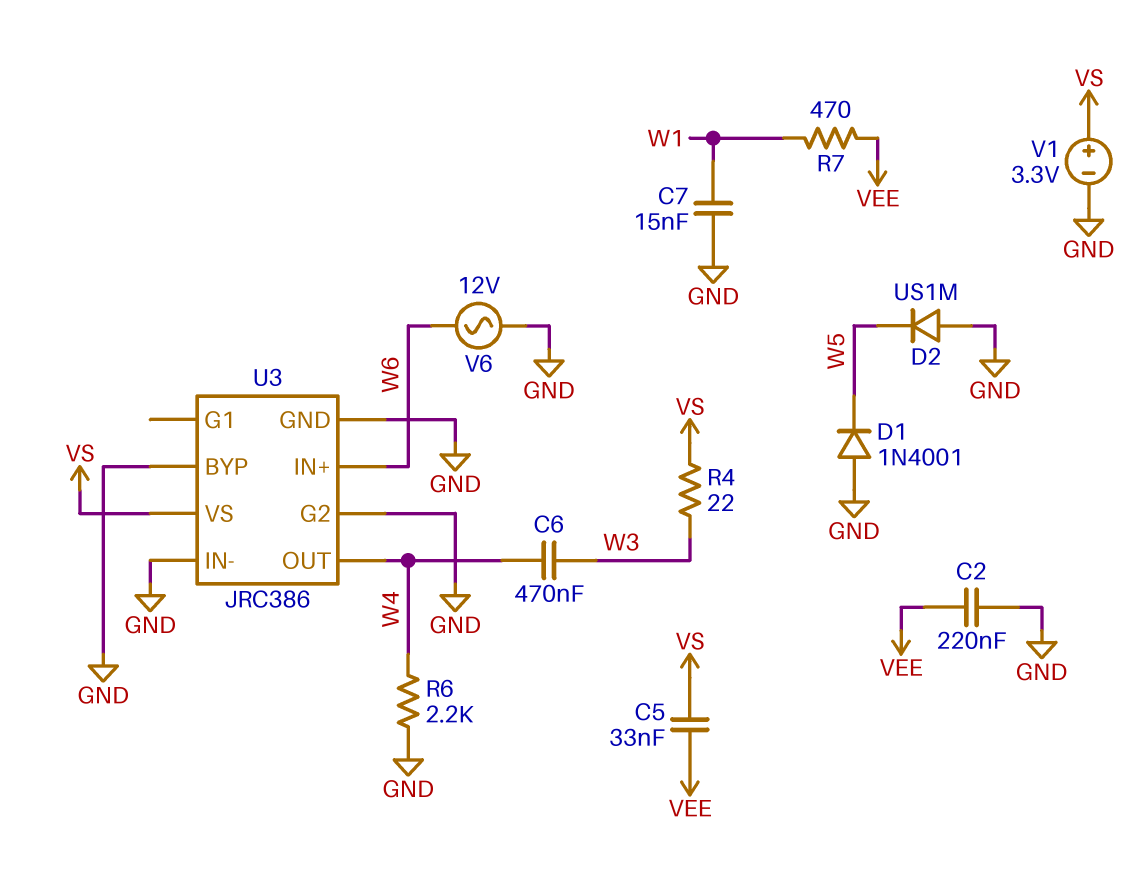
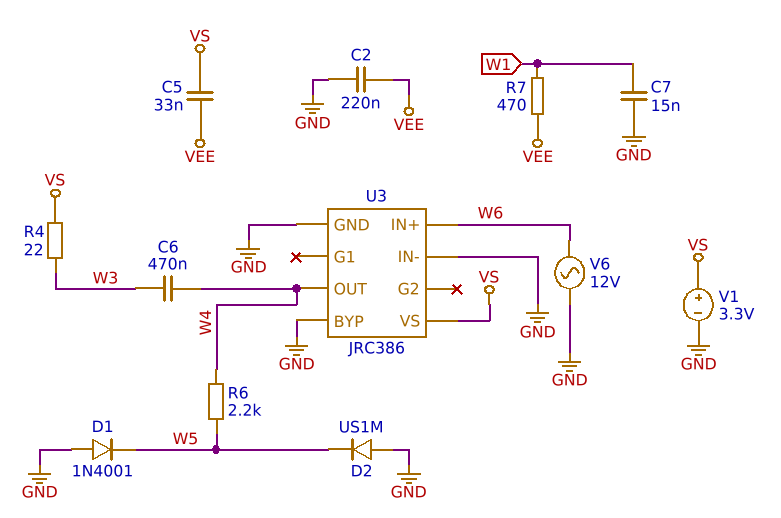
R6: 2.2k (GND, W4) -> 2.2k (W4, W5)
U3 pin G2: GND -> none

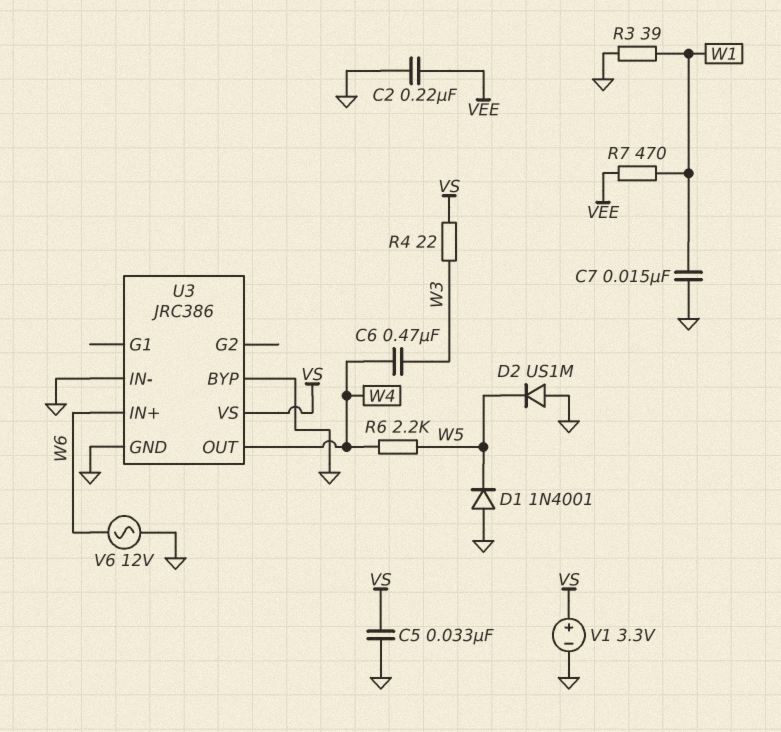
C5: 33nF (VEE, VS) -> 33nF (GND, VS)
R3: none -> 39 (GND, W1)

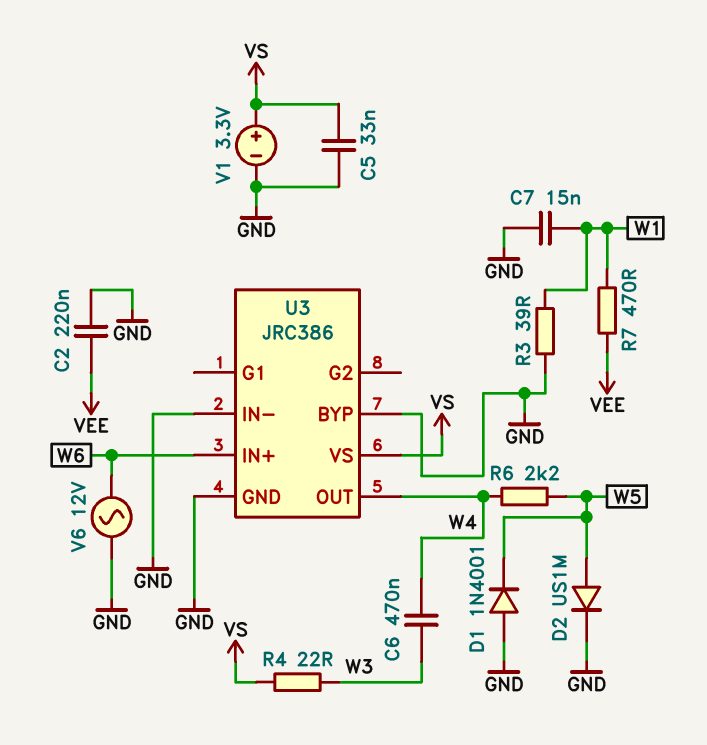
D2: diode US1M (A GND, K W5) -> diode US1M (A W5, K GND)

